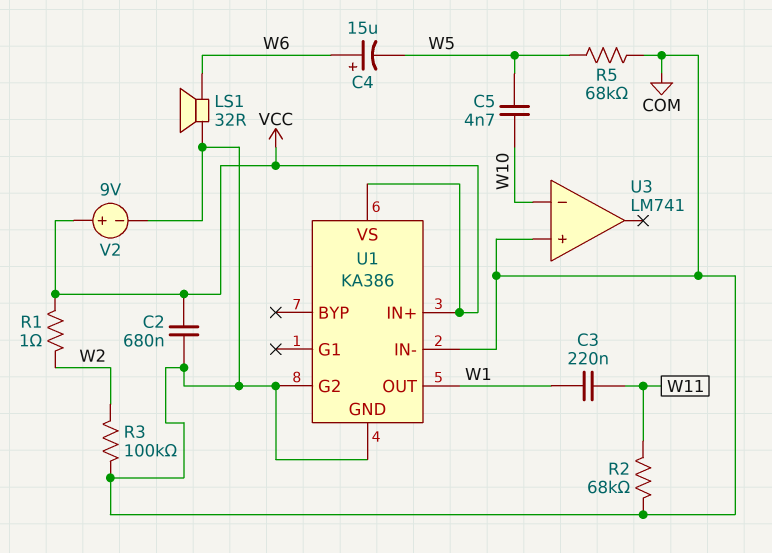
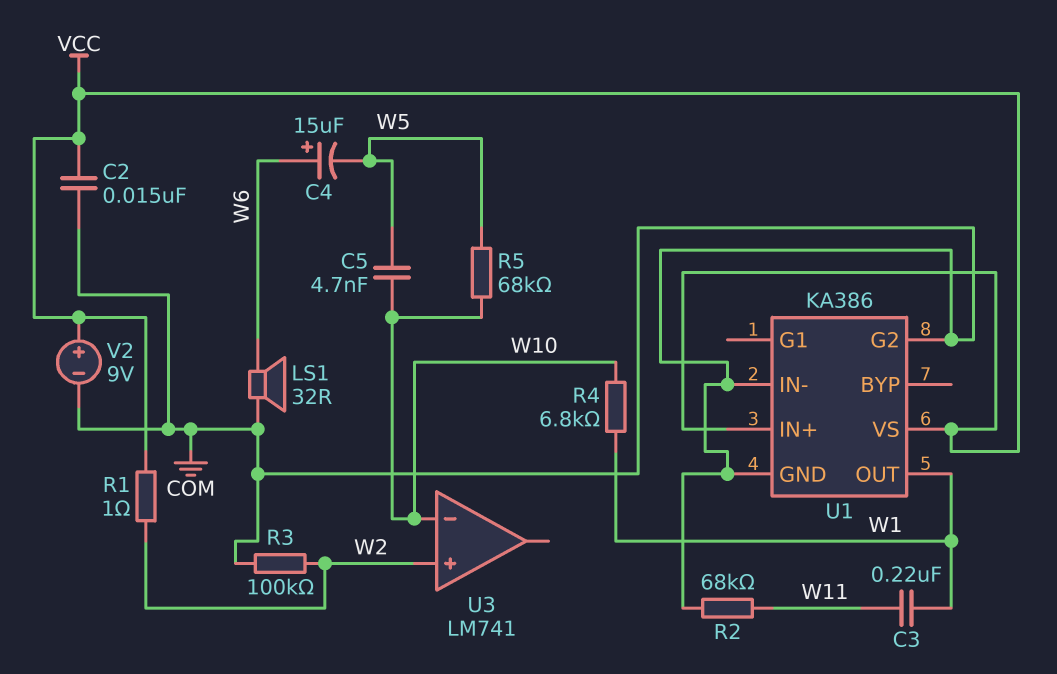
C2: 680nF (COM, VCC) -> 15nF (COM, VCC)
R4: none -> 6.8k (W1, W10)
R5: 68k (COM, W5) -> 68k (W5, W10)
U3 pin in+: COM -> W2

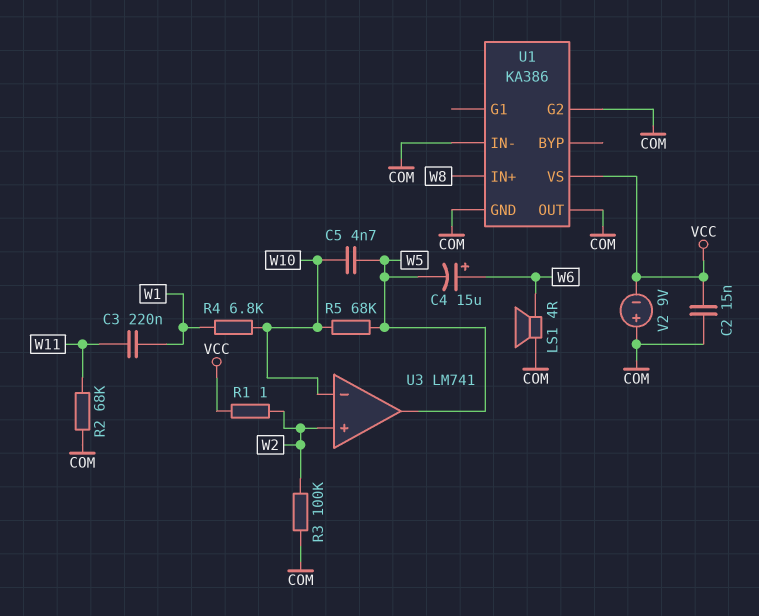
LS1: speaker 32R (COM, W6) -> speaker 4R (COM, W6)
U1 pin IN+: VCC -> W8
U1 pin OUT: W1 -> COM
U3 pin out: none -> W5
V2: 9V (plus VCC, minus COM) -> 9V (plus COM, minus VCC)

